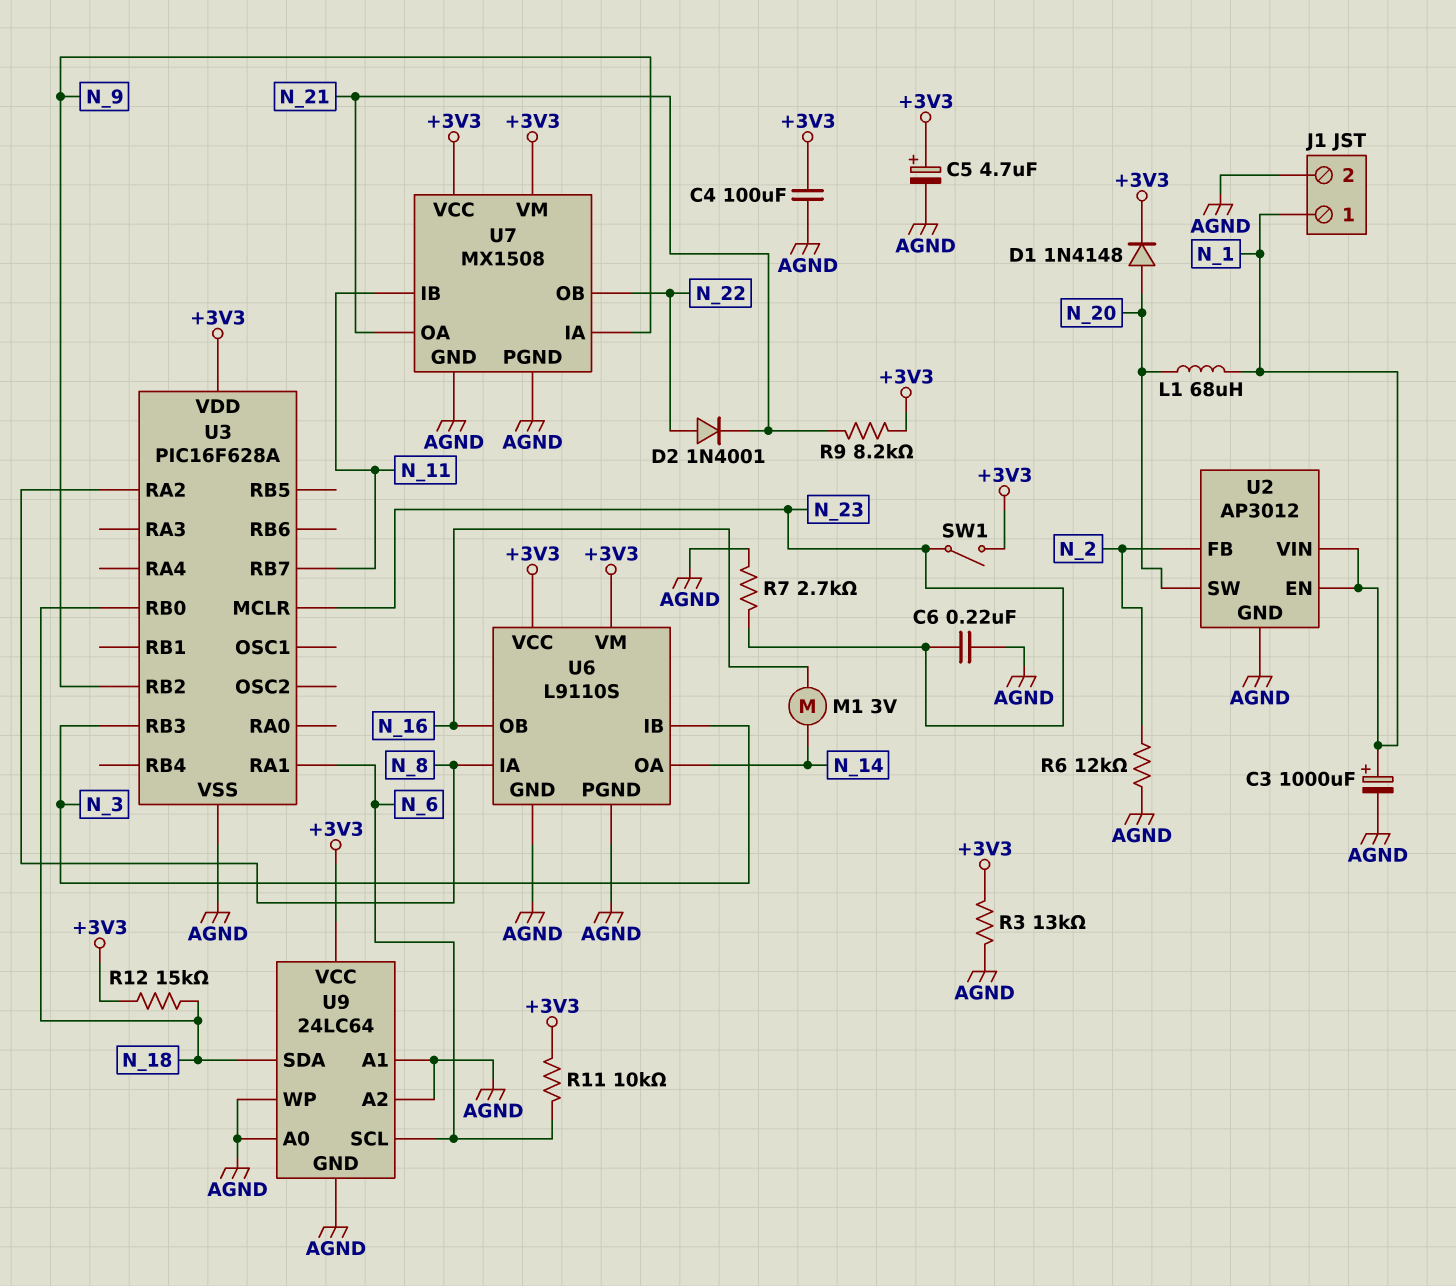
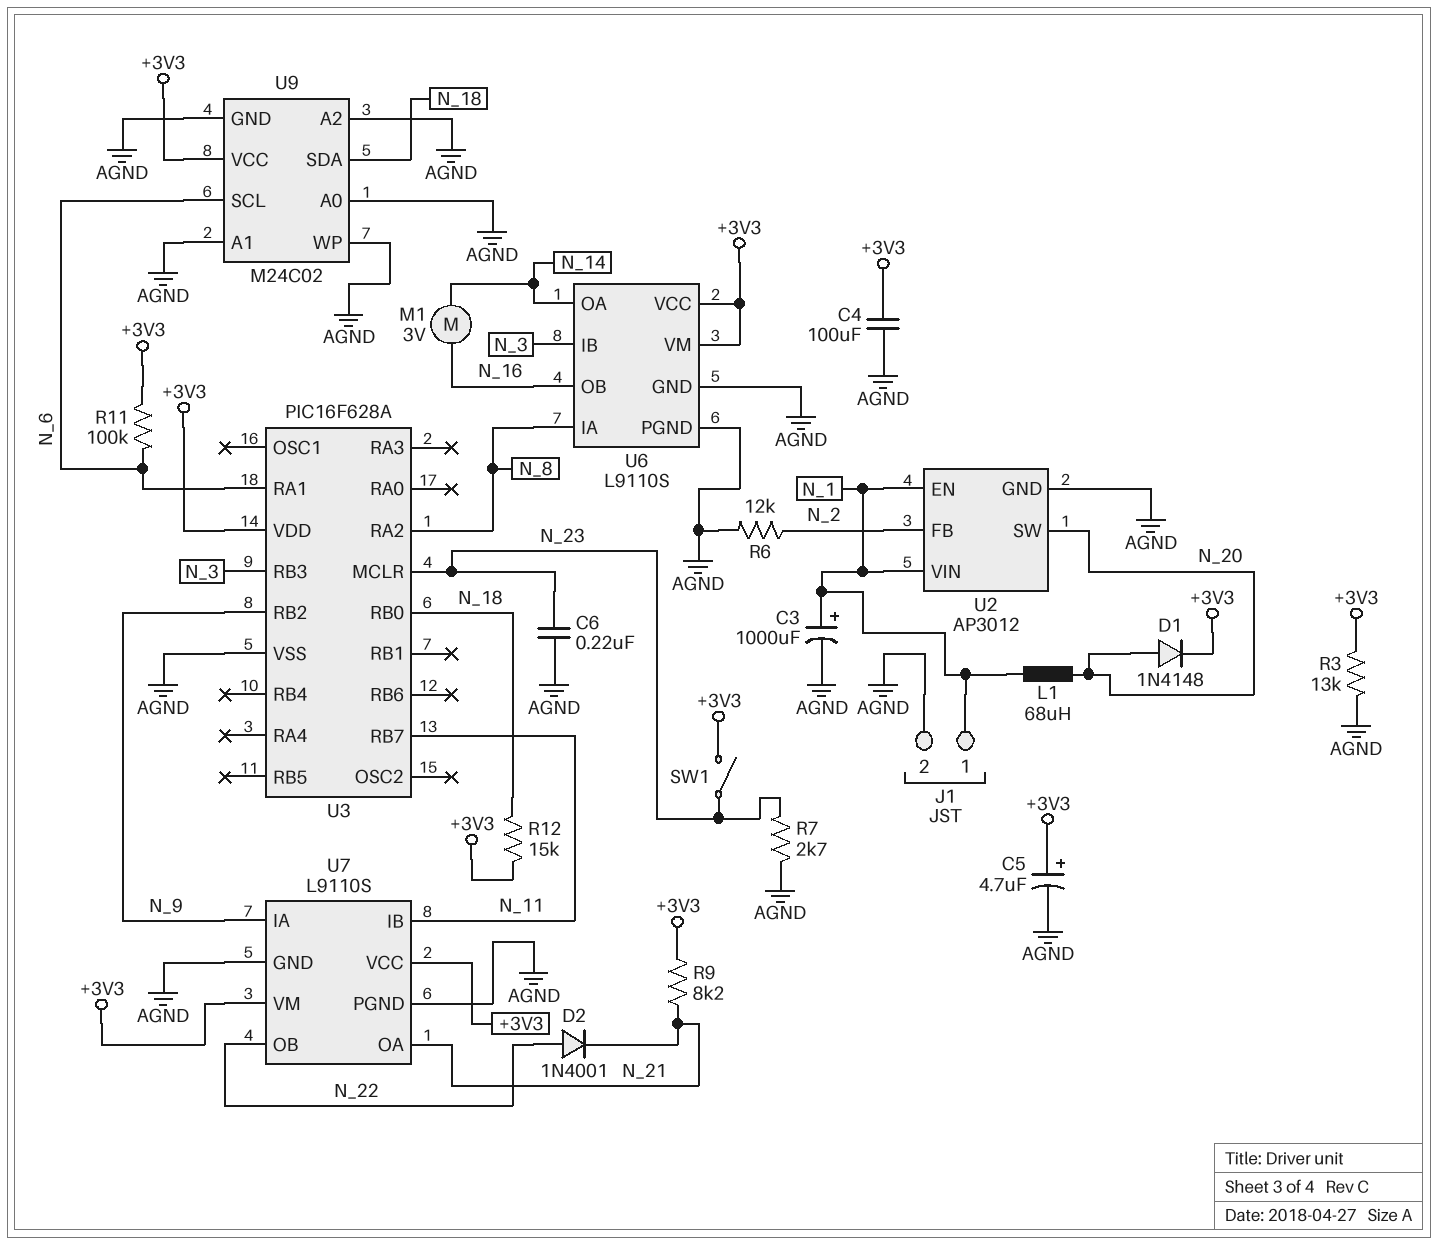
R11: 10k (+3V3, N_6) -> 100k (+3V3, N_6)
U7: MX1508 -> L9110S
U9: 24LC64 -> M24C02

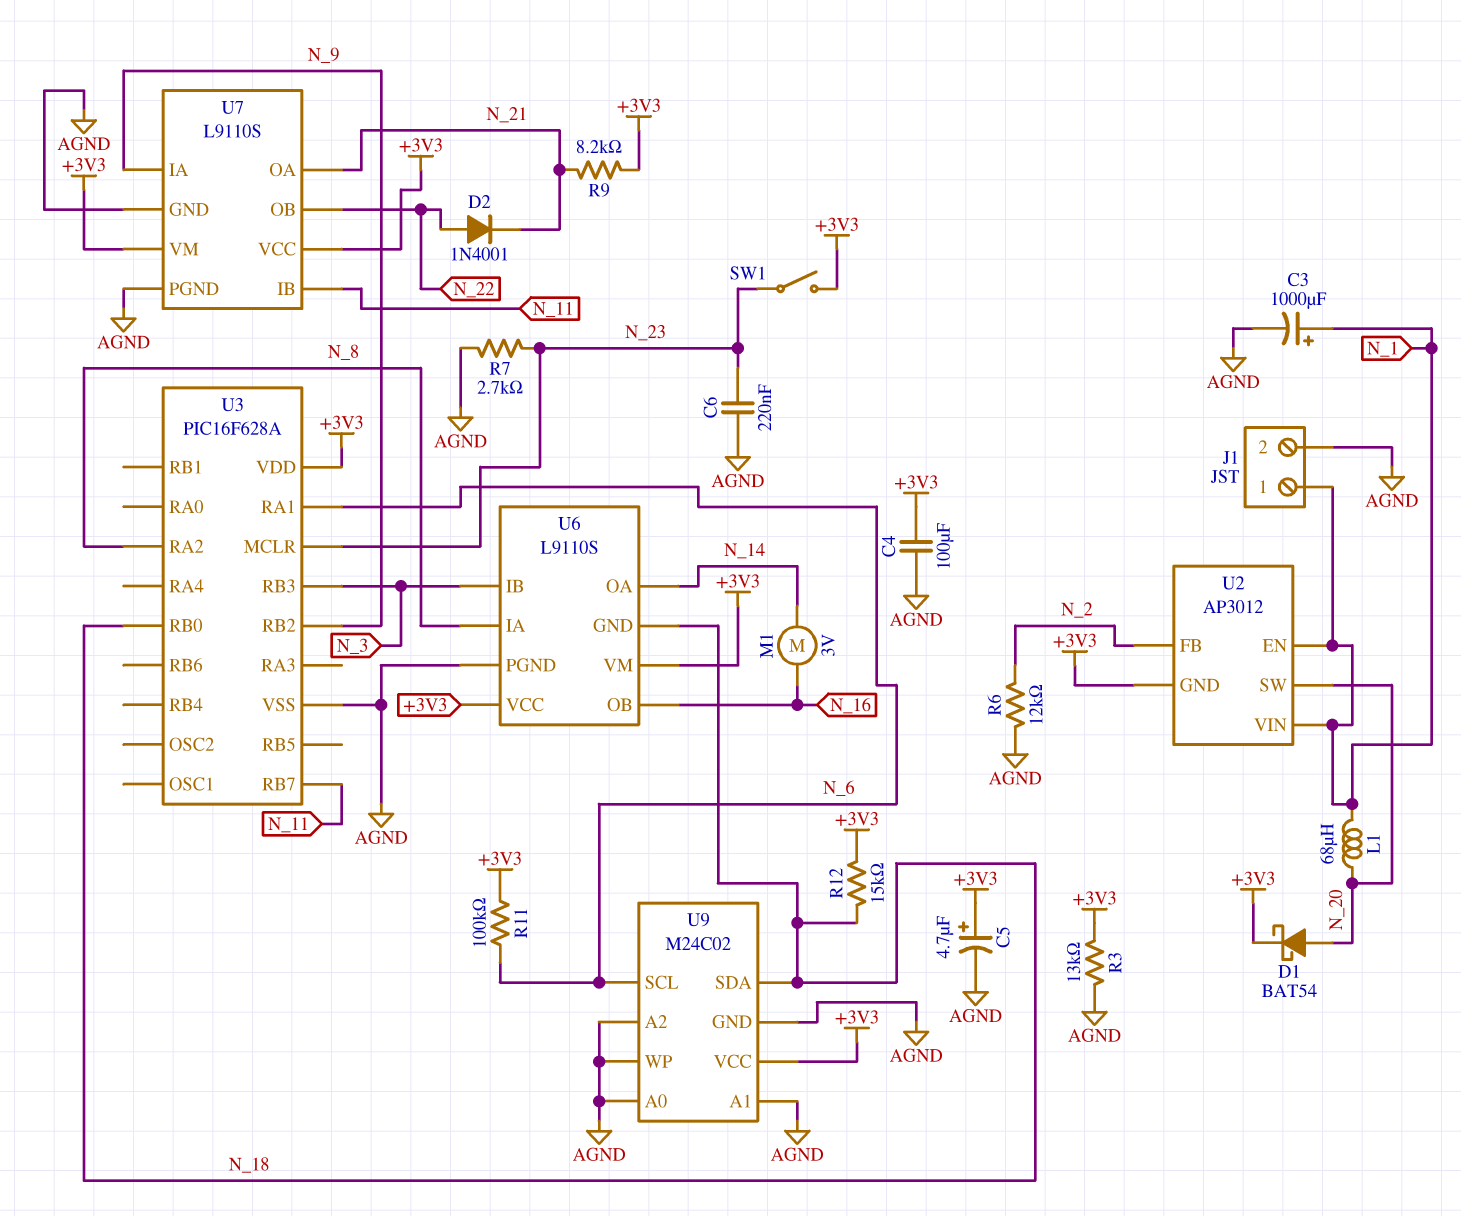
D1: diode 1N4148 (A N_20, K +3V3) -> schottky BAT54 (A N_20, K +3V3)
U2 pin GND: AGND -> +3V3
U6 pin GND: AGND -> N_18

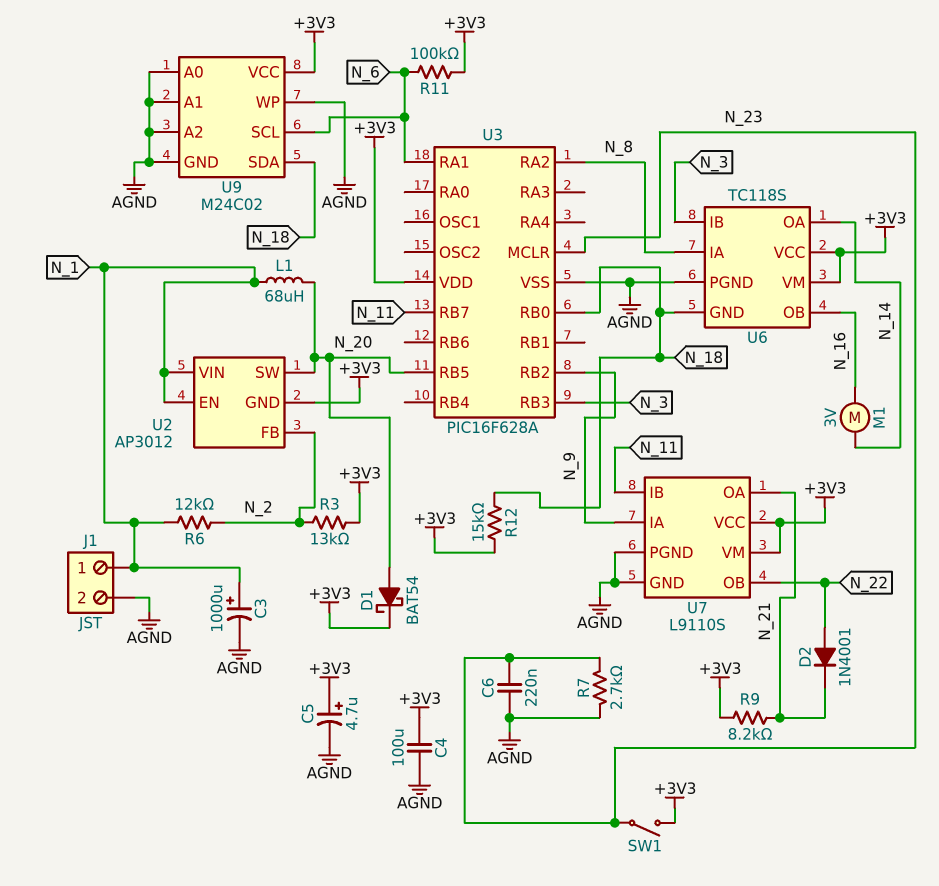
R3: 13k (+3V3, AGND) -> 13k (+3V3, N_2)
R6: 12k (AGND, N_2) -> 12k (N_1, N_2)
U3 pin RB5: none -> N_20
U6: L9110S -> TC118S

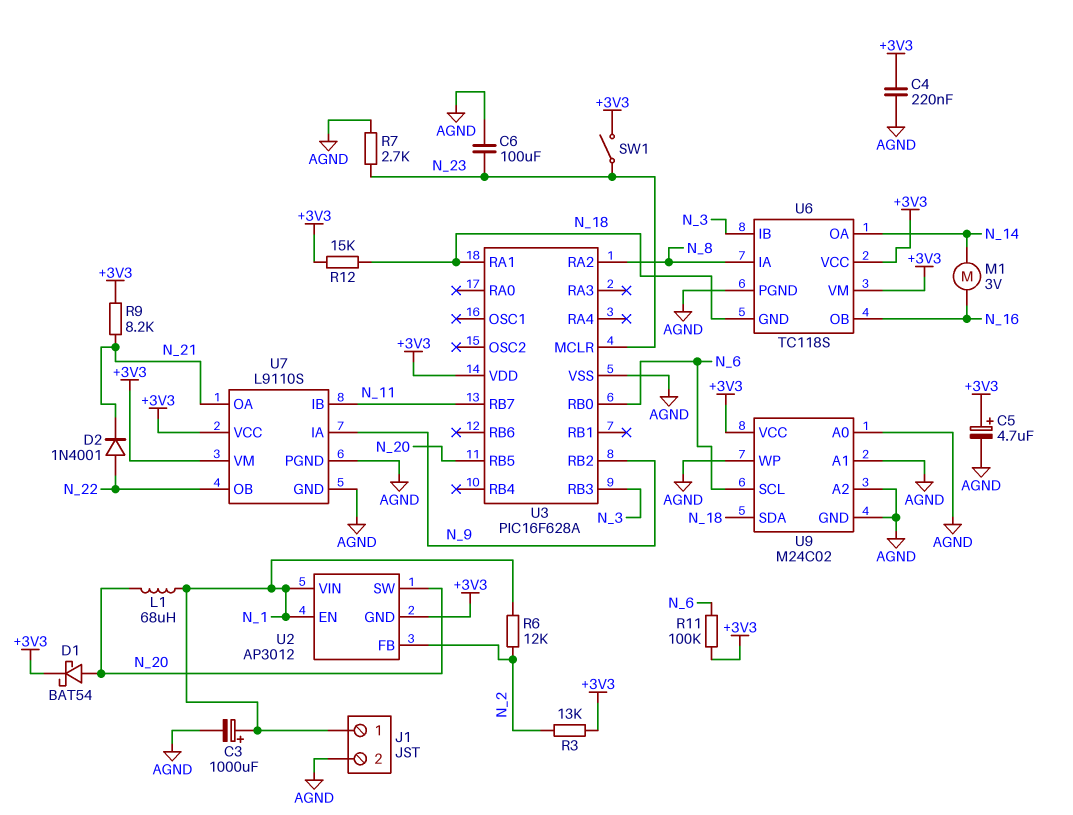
C4: 100uF (+3V3, AGND) -> 220nF (+3V3, AGND)
C6: 220nF (AGND, N_23) -> 100uF (AGND, N_23)
U3 pin RA1: N_6 -> N_18
U3 pin RB0: N_18 -> N_6

